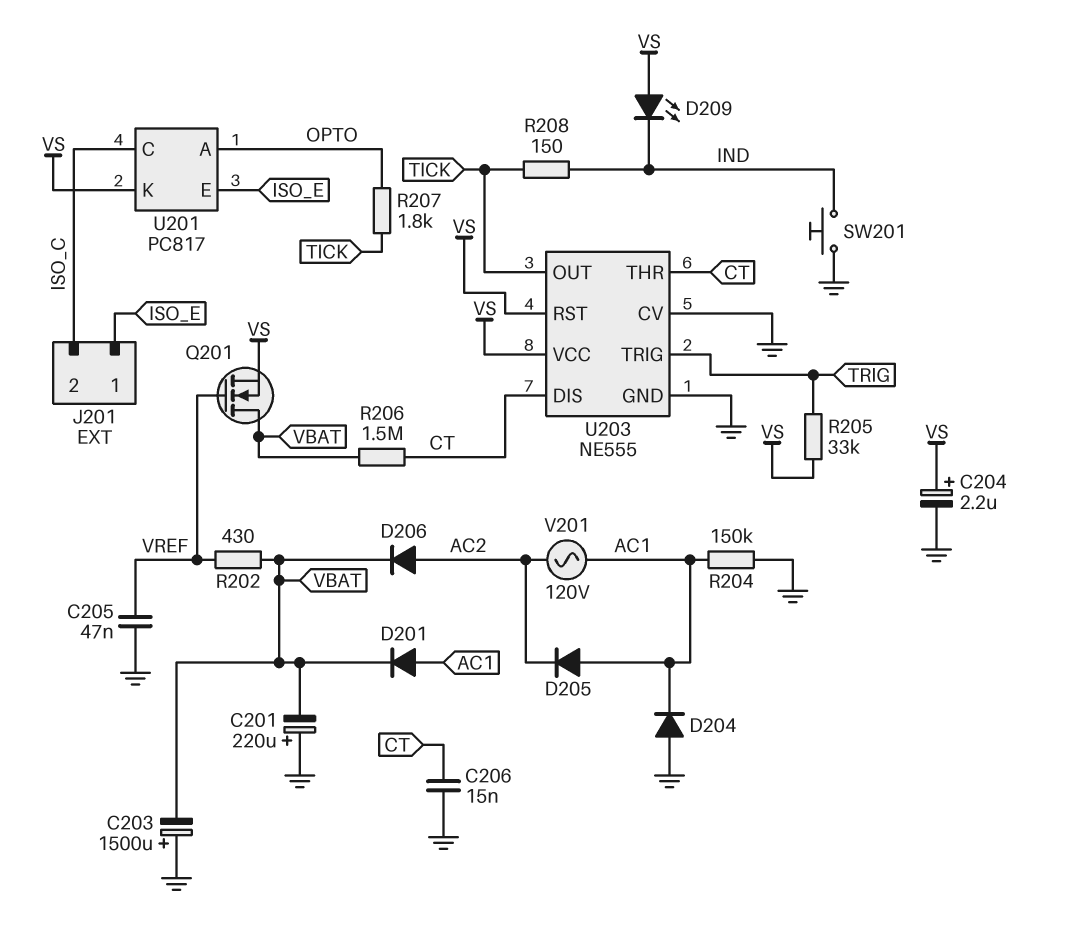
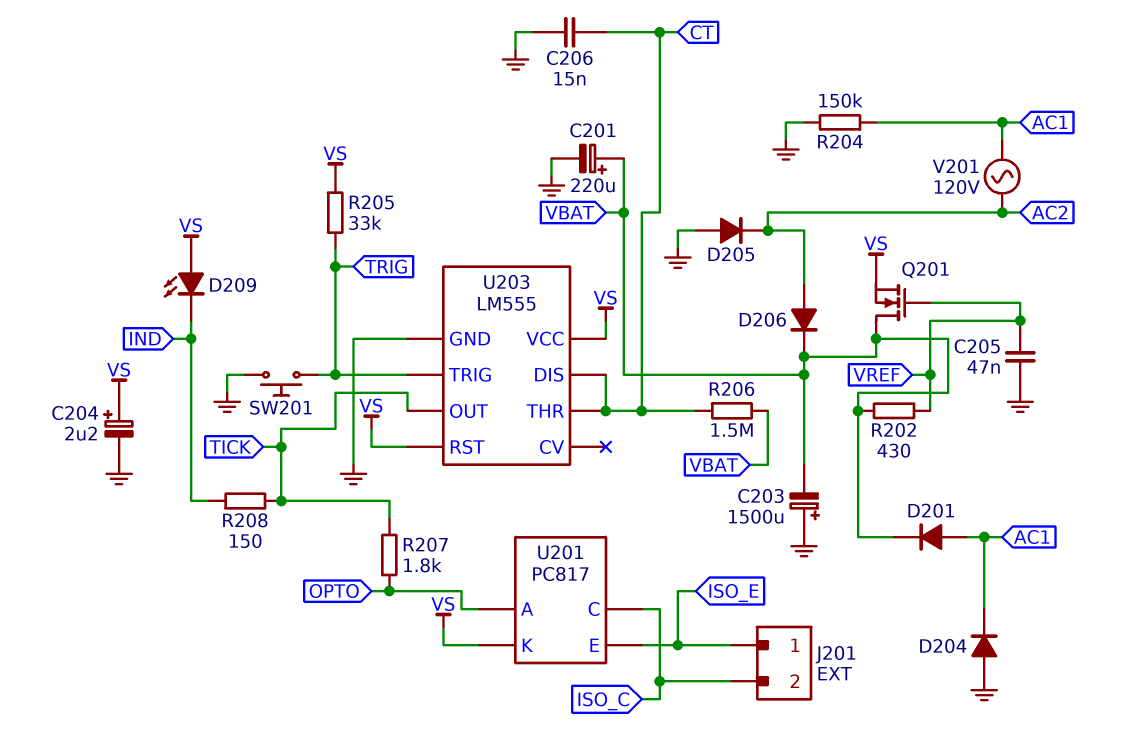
C201: 220uF (plus GND, minus VBAT) -> 220uF (plus VBAT, minus GND)
D205: diode (A AC1, K AC2) -> diode (A GND, K AC2)
SW201: button (GND, IND) -> button (GND, TRIG)
U203: NE555 -> LM555
U203 pin CV: GND -> none

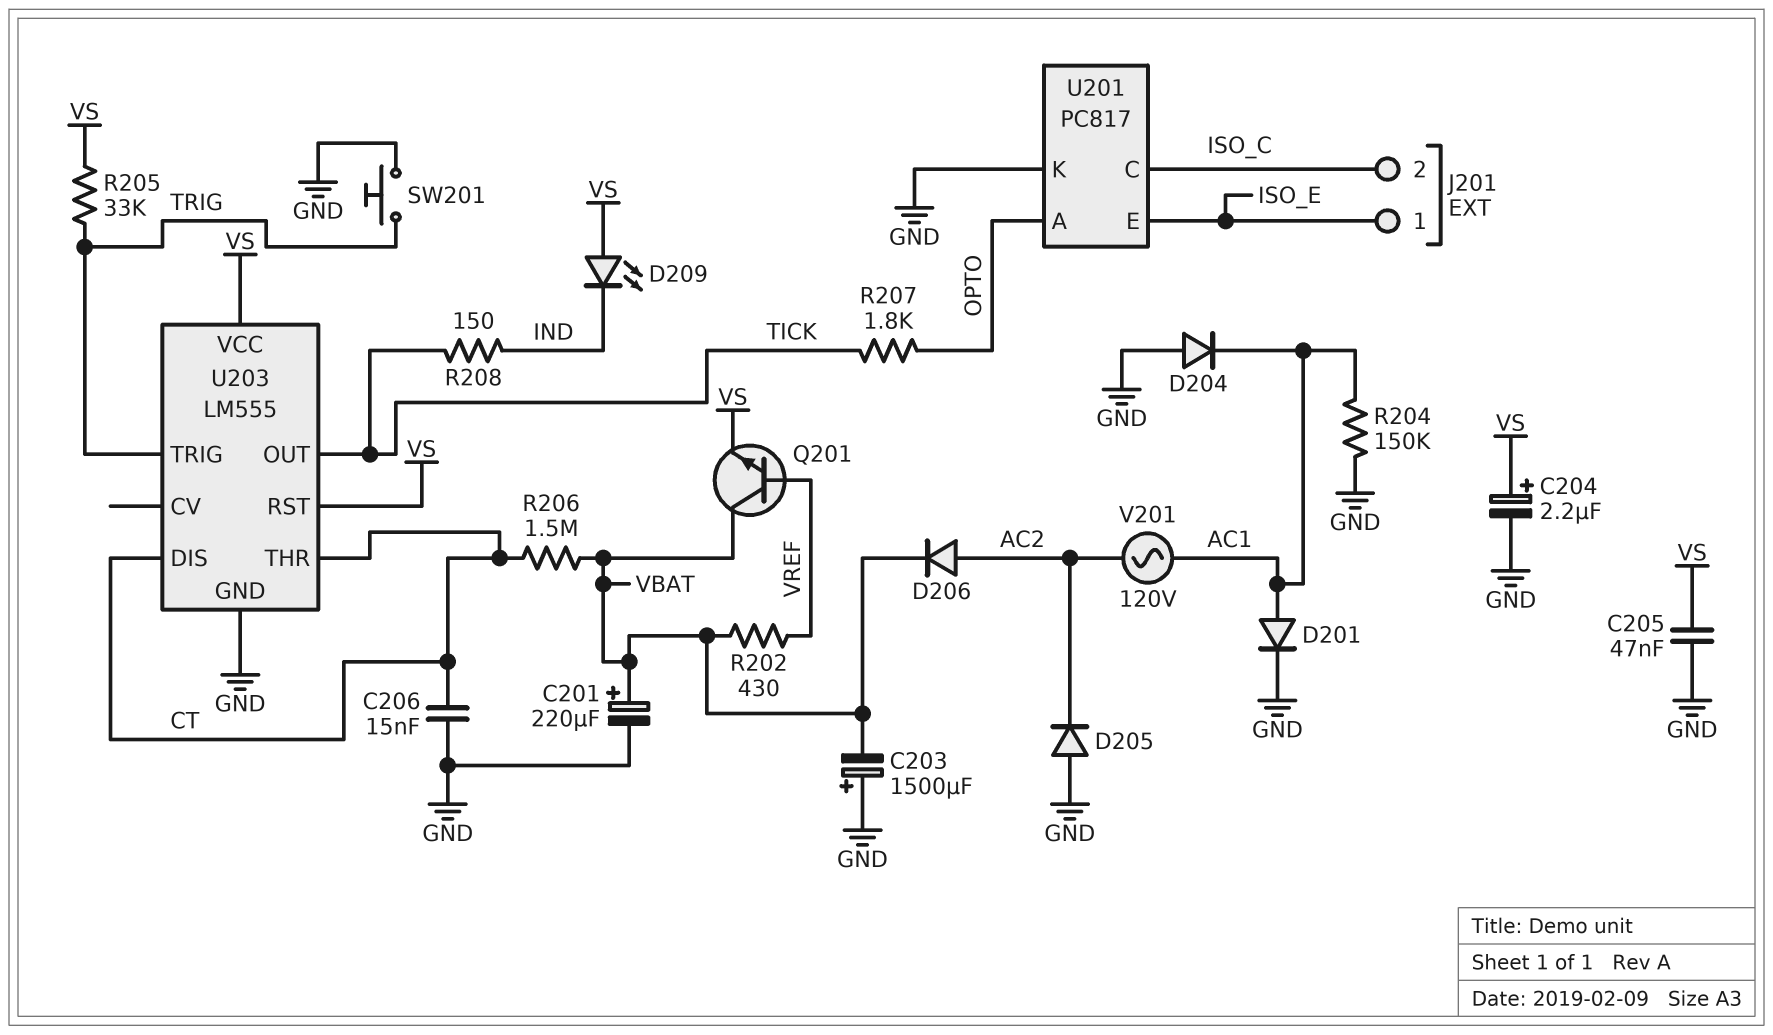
C205: 47nF (GND, VREF) -> 47nF (GND, VS)
D201: diode (A AC1, K VBAT) -> diode (A AC1, K GND)
Q201: NMOS (G VREF, D VBAT, S VS) -> NPN (B VREF, C VBAT, E VS)
U201 pin K: VS -> GND

